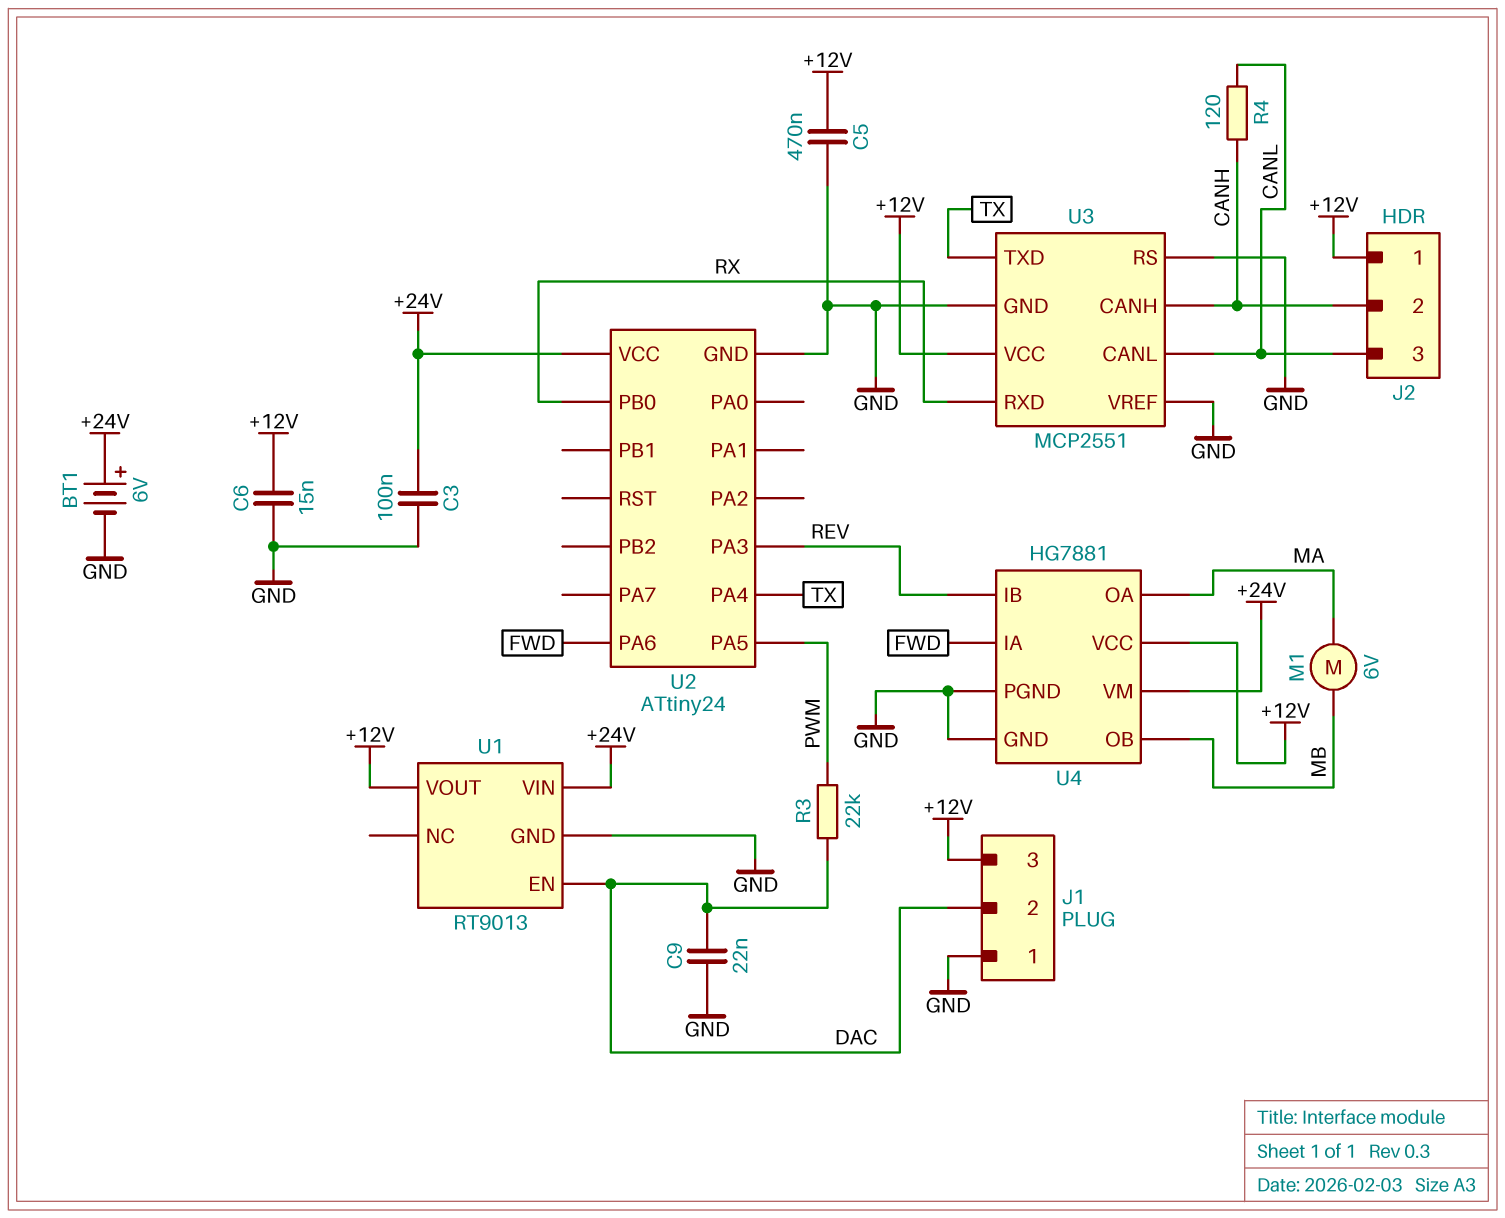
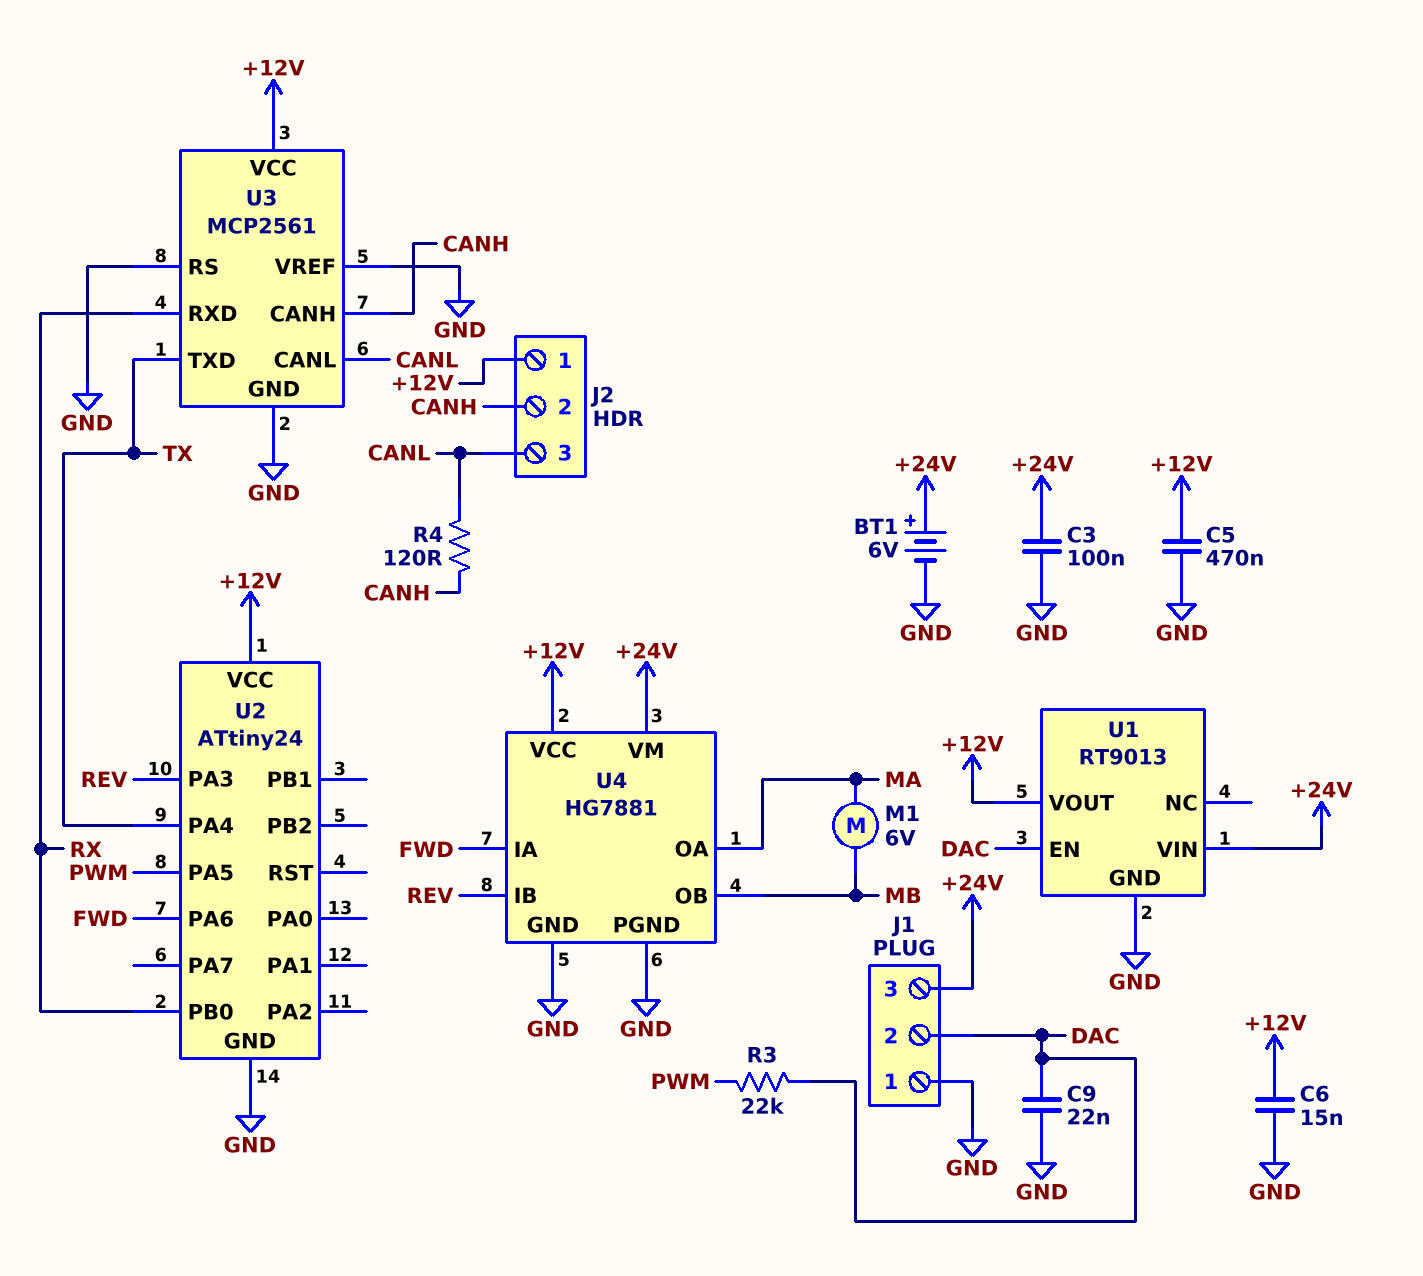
J1 pin 3: +12V -> +24V
U2 pin VCC: +24V -> +12V
U3: MCP2551 -> MCP2561

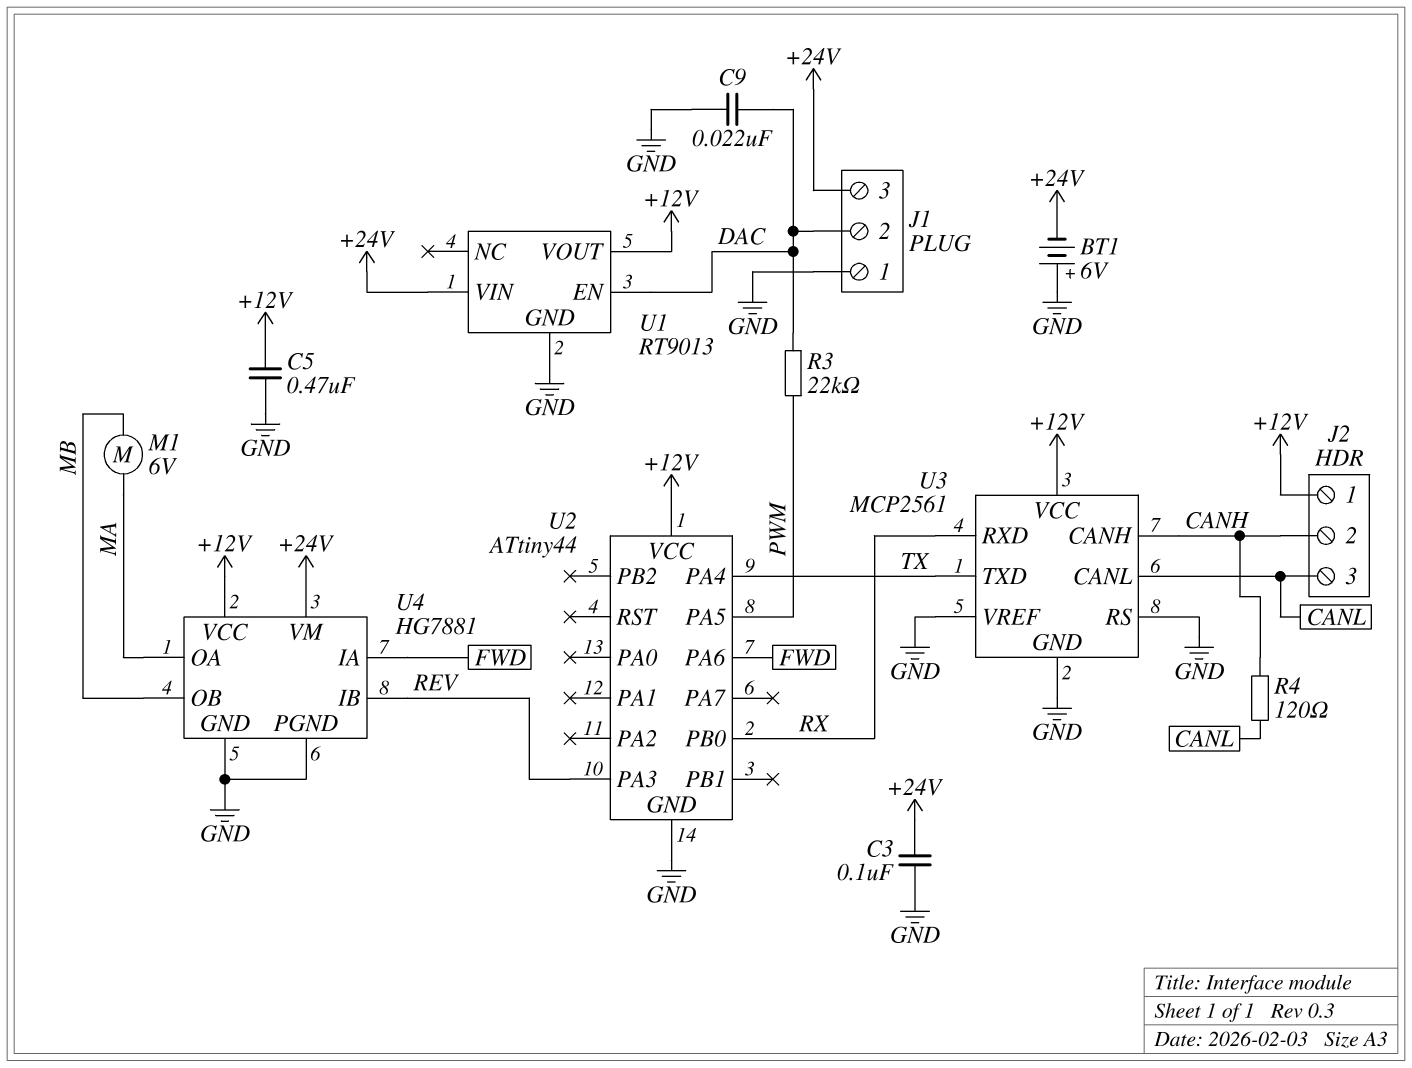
BT1: 6V (plus +24V, minus GND) -> 6V (plus GND, minus +24V)
C6: 15nF (+12V, GND) -> none
U2: ATtiny24 -> ATtiny44

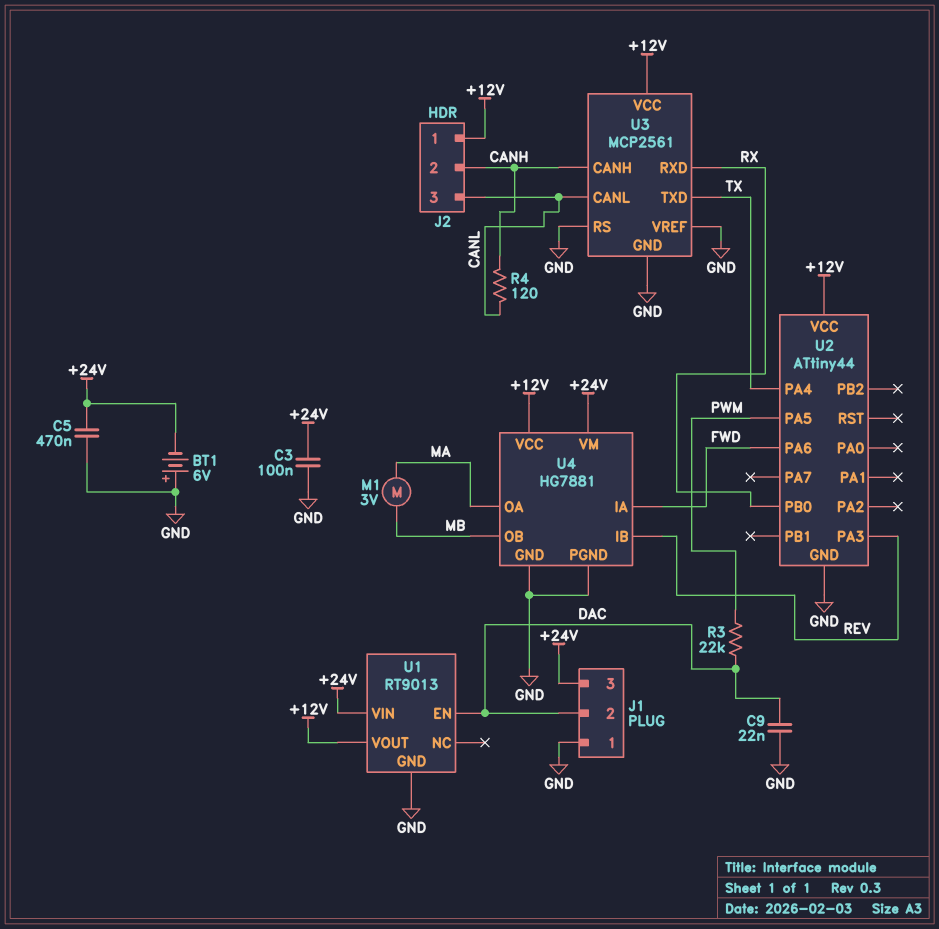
C5: 470nF (+12V, GND) -> 470nF (+24V, GND)
M1: motor 6V (MA, MB) -> motor 3V (MA, MB)

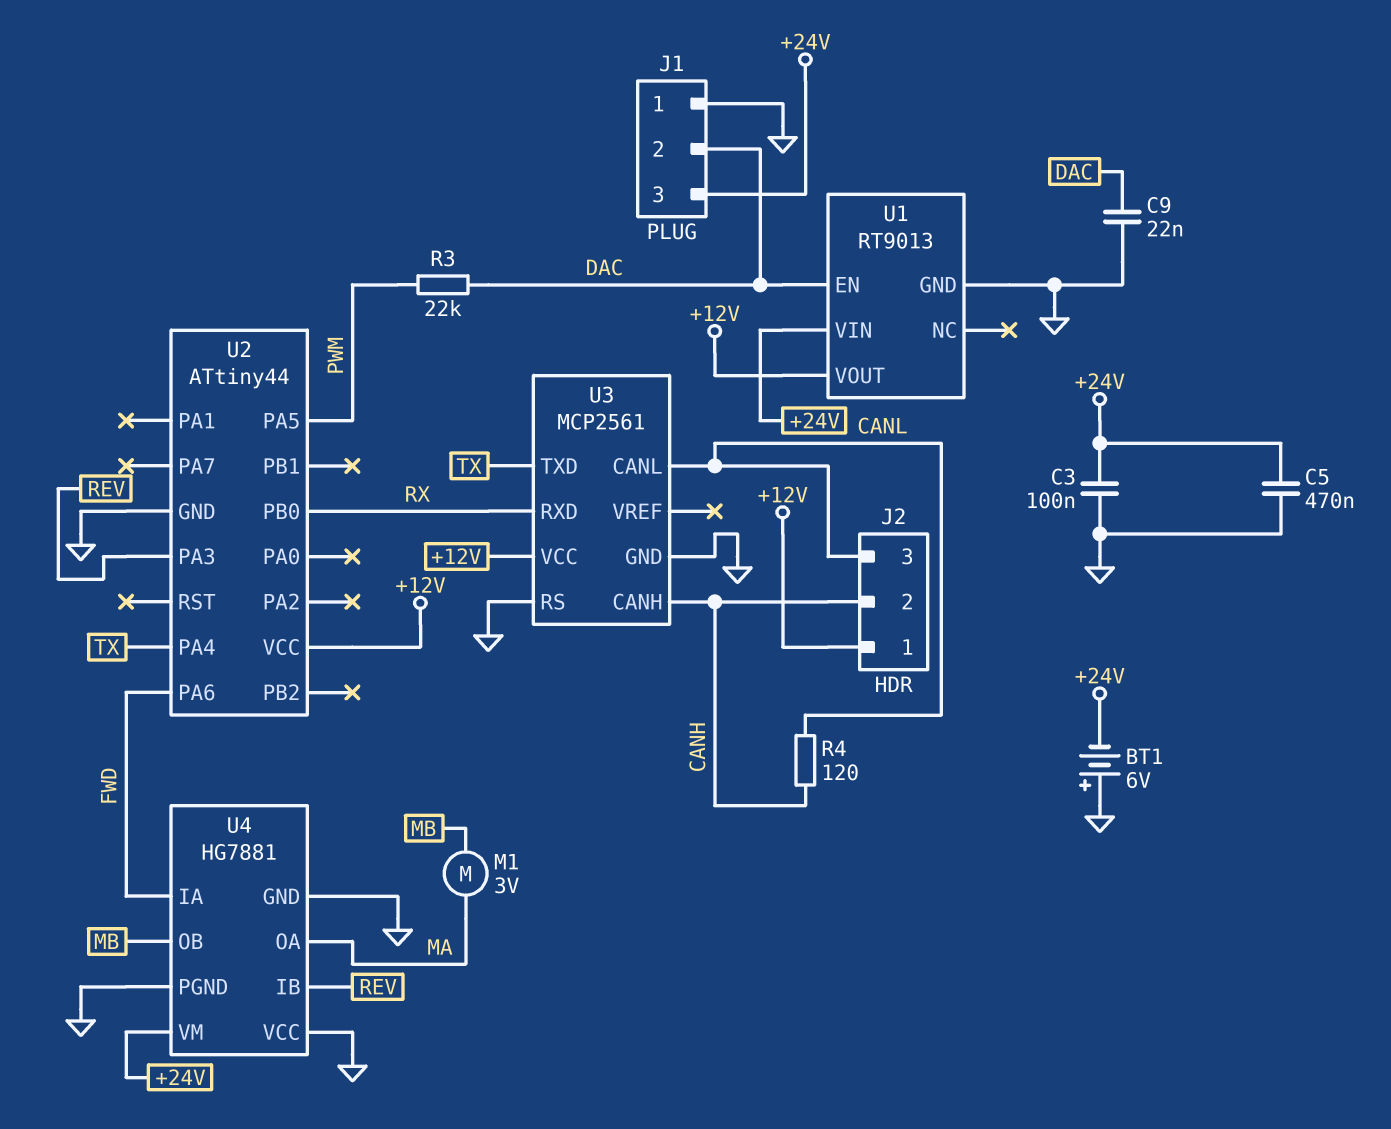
U3 pin VREF: GND -> none
U4 pin VCC: +12V -> GND

